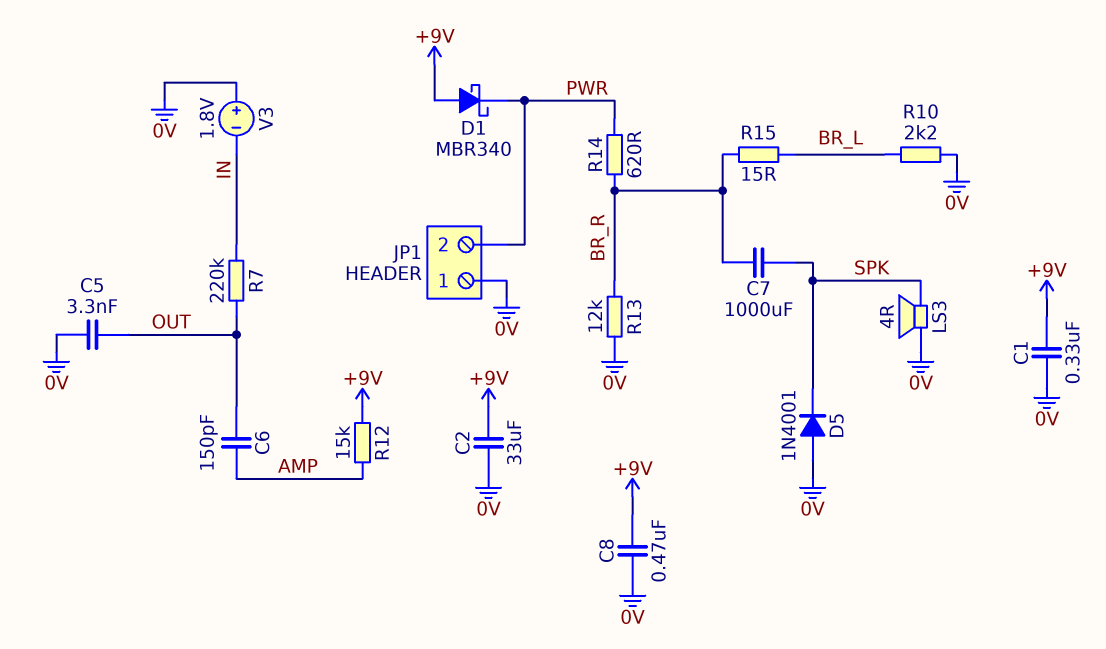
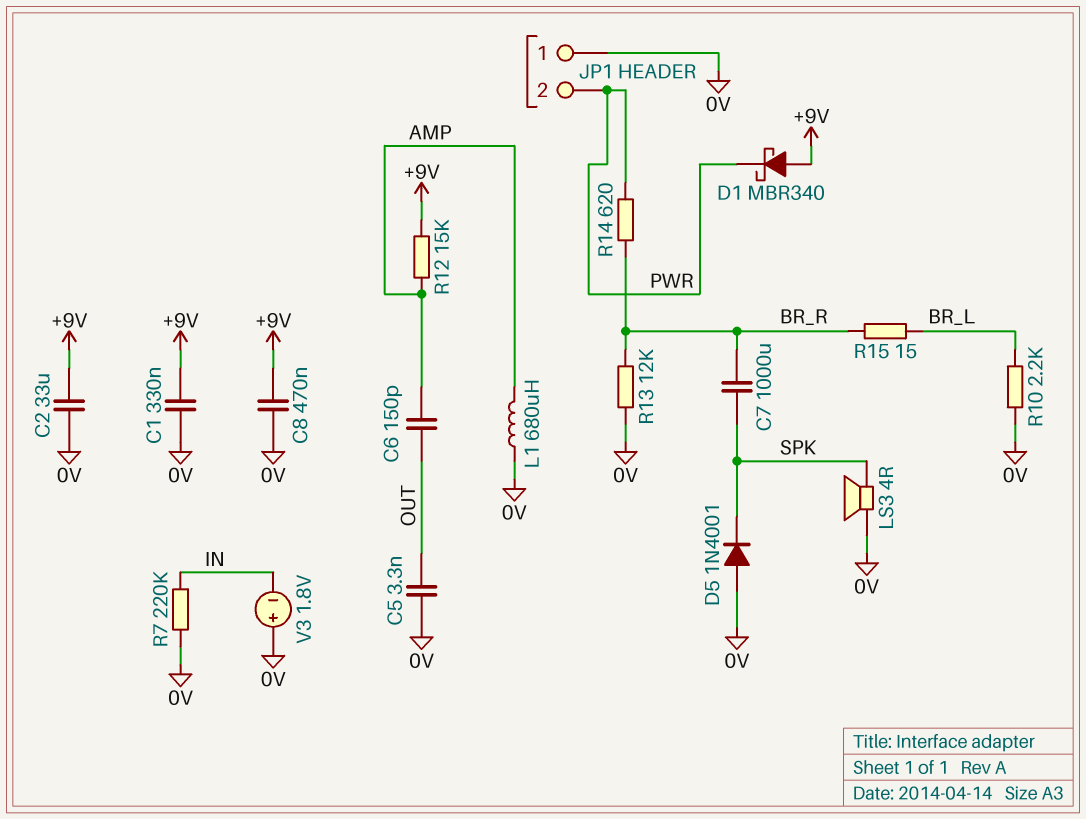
L1: none -> 680uH (0V, AMP)
R7: 220k (IN, OUT) -> 220k (0V, IN)

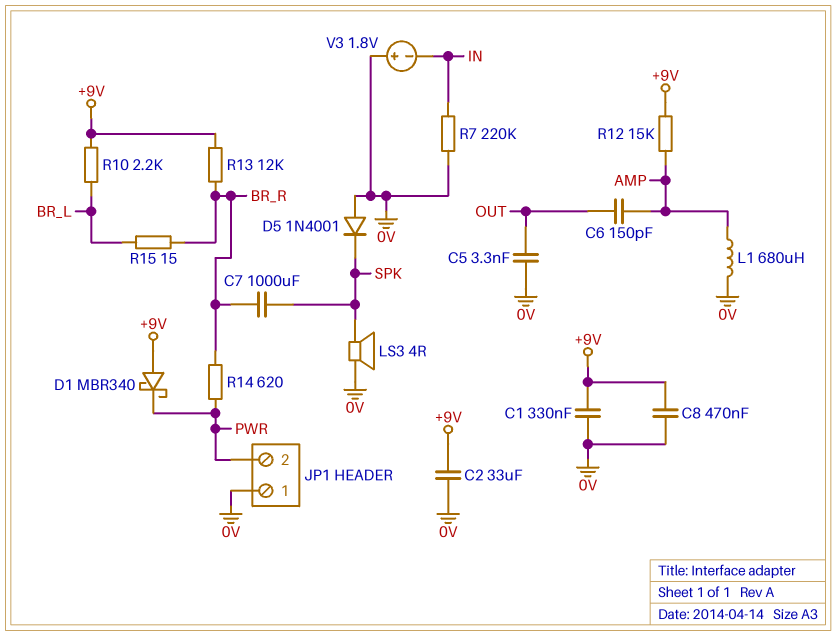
R10: 2.2k (0V, BR_L) -> 2.2k (+9V, BR_L)
R13: 12k (0V, BR_R) -> 12k (+9V, BR_R)

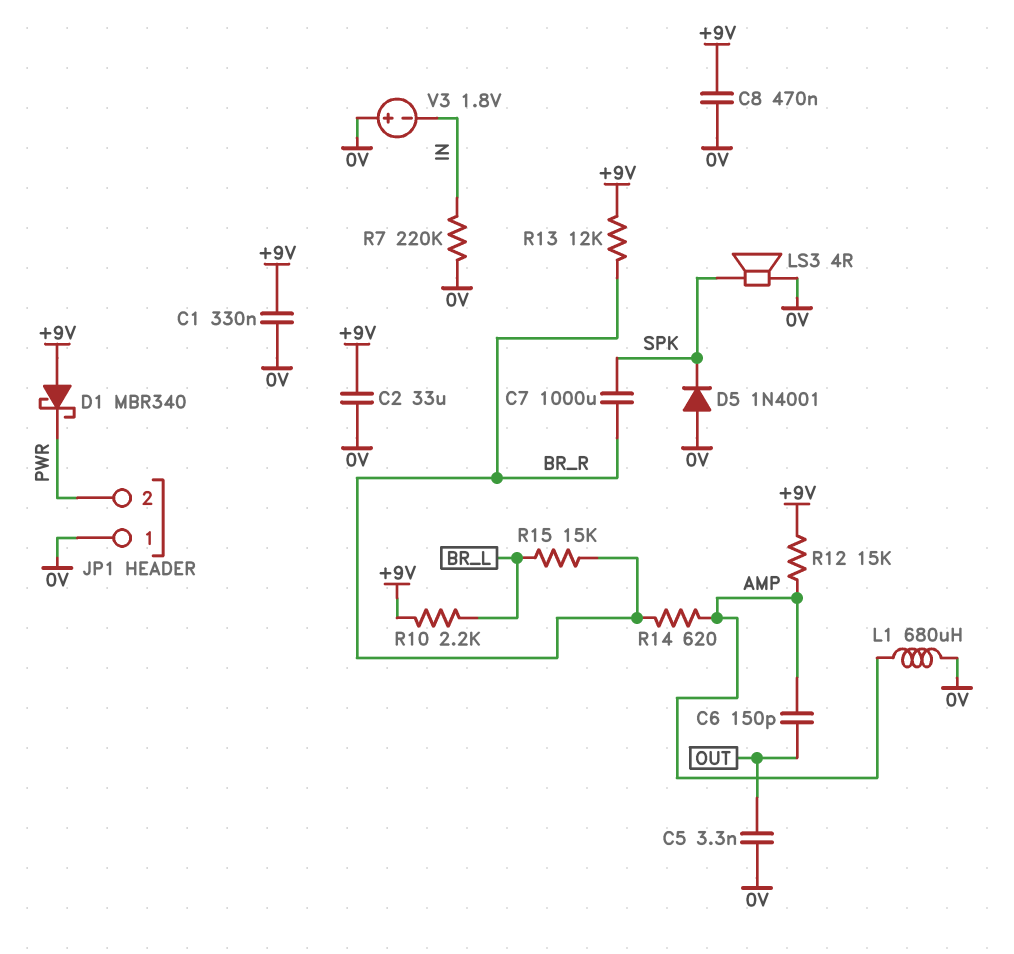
R14: 620 (BR_R, PWR) -> 620 (AMP, BR_R)
R15: 15 (BR_L, BR_R) -> 15k (BR_L, BR_R)

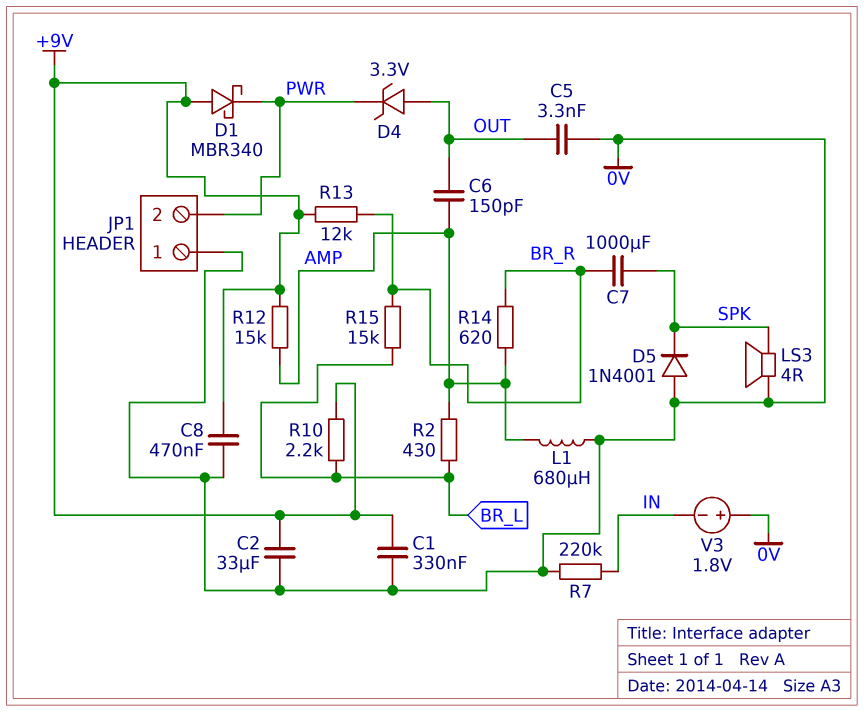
D4: none -> zener 3.3V (A OUT, K PWR)
R2: none -> 430 (AMP, BR_L)

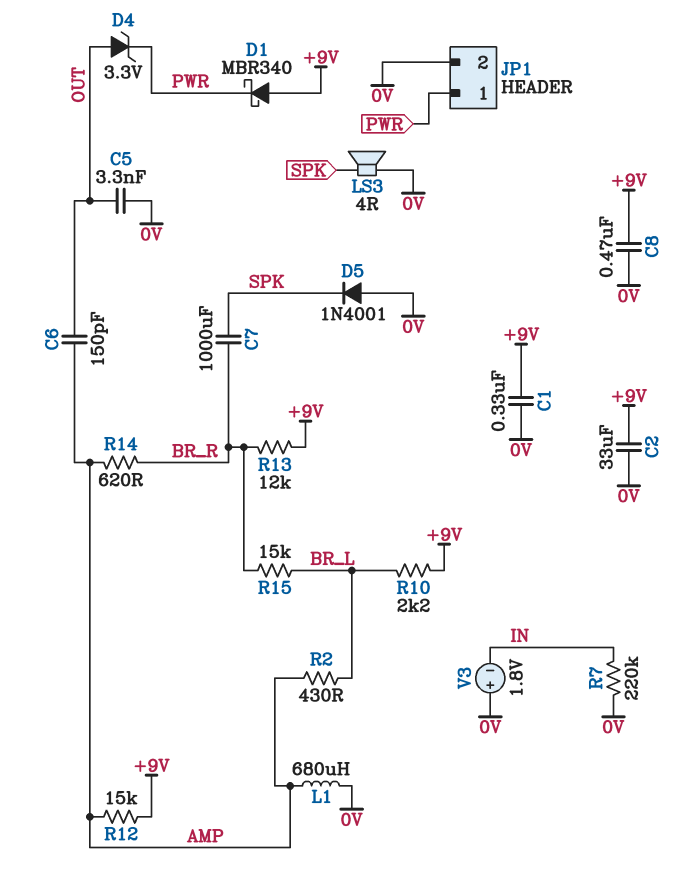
JP1 pin 1: 0V -> PWR
JP1 pin 2: PWR -> 0V

